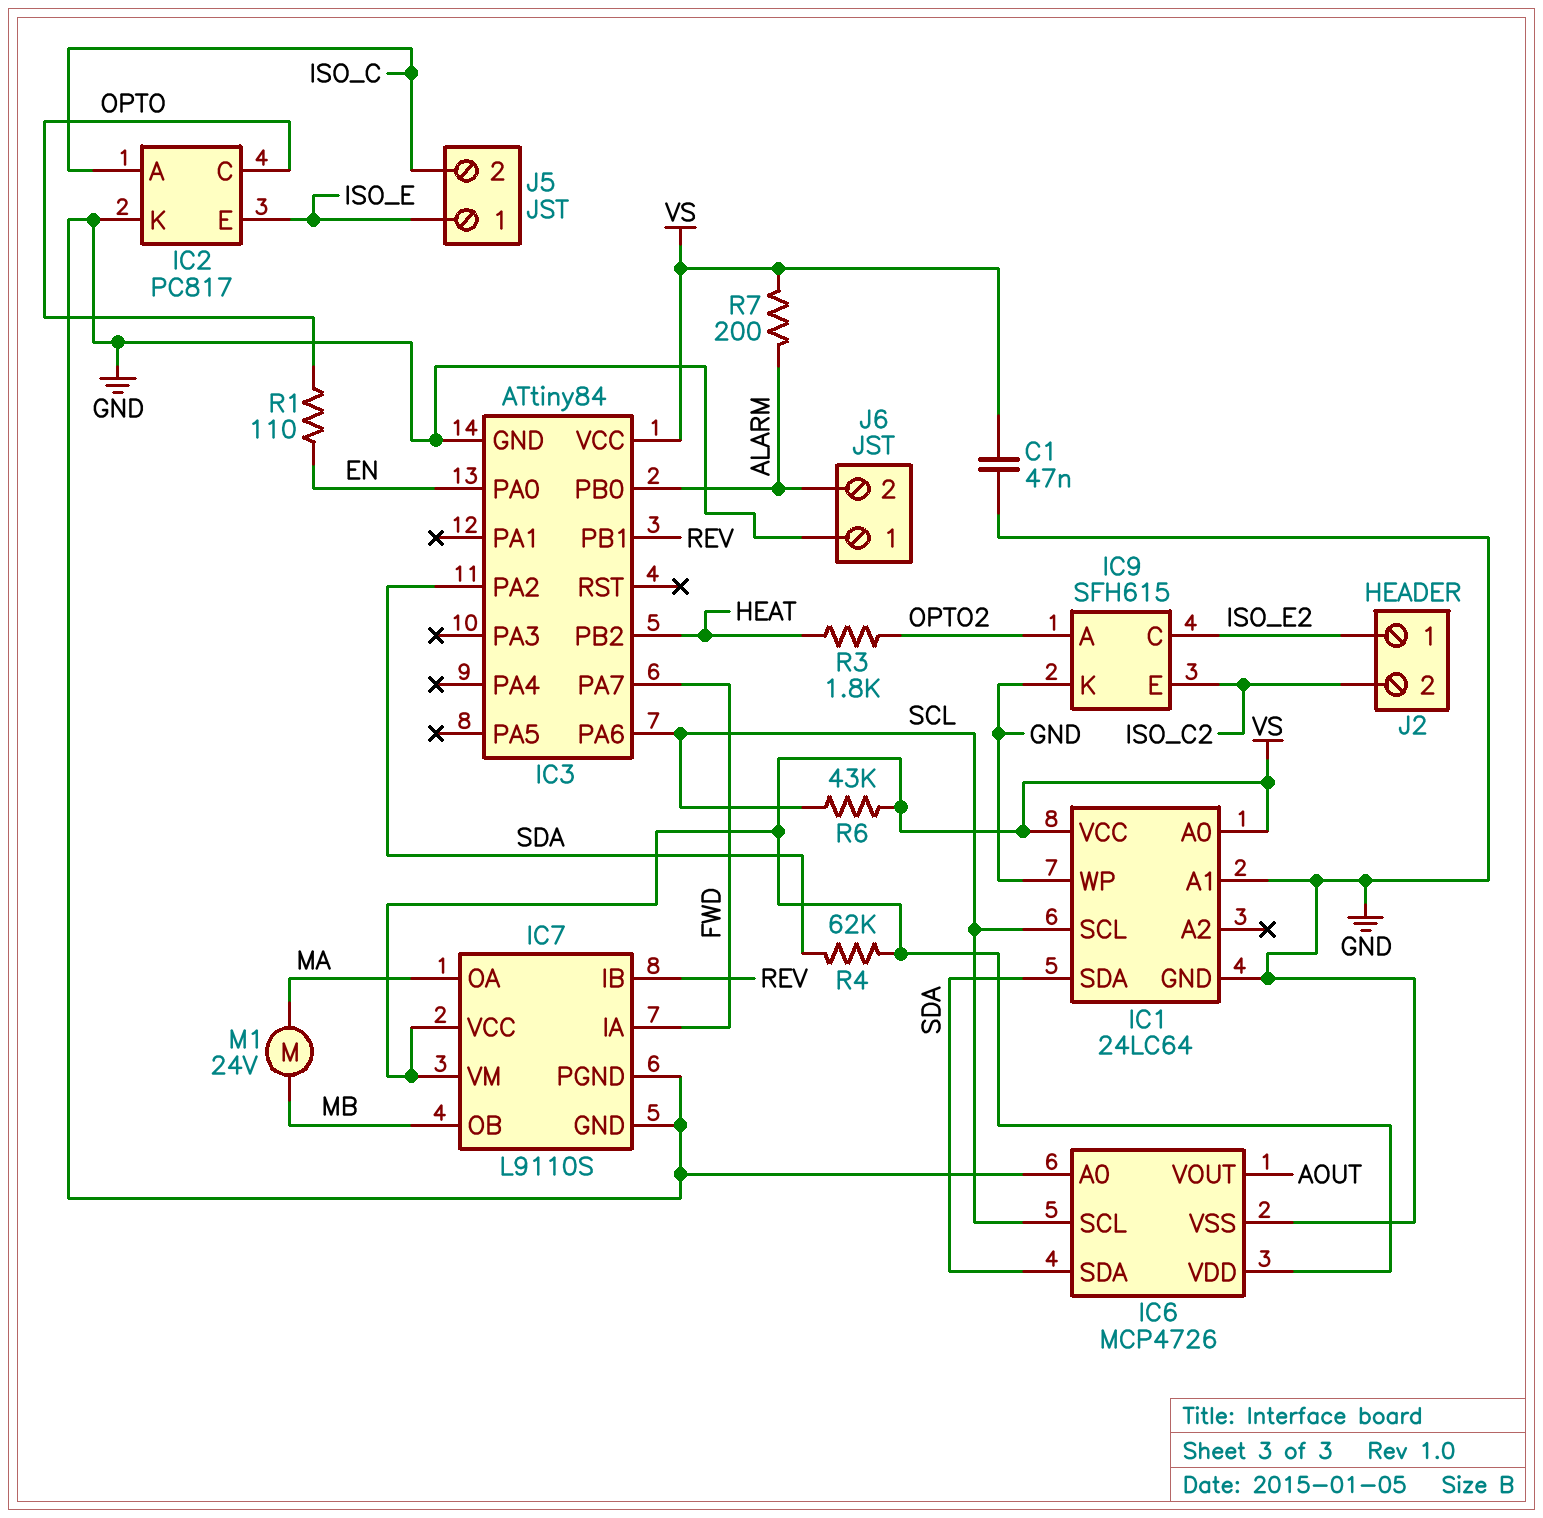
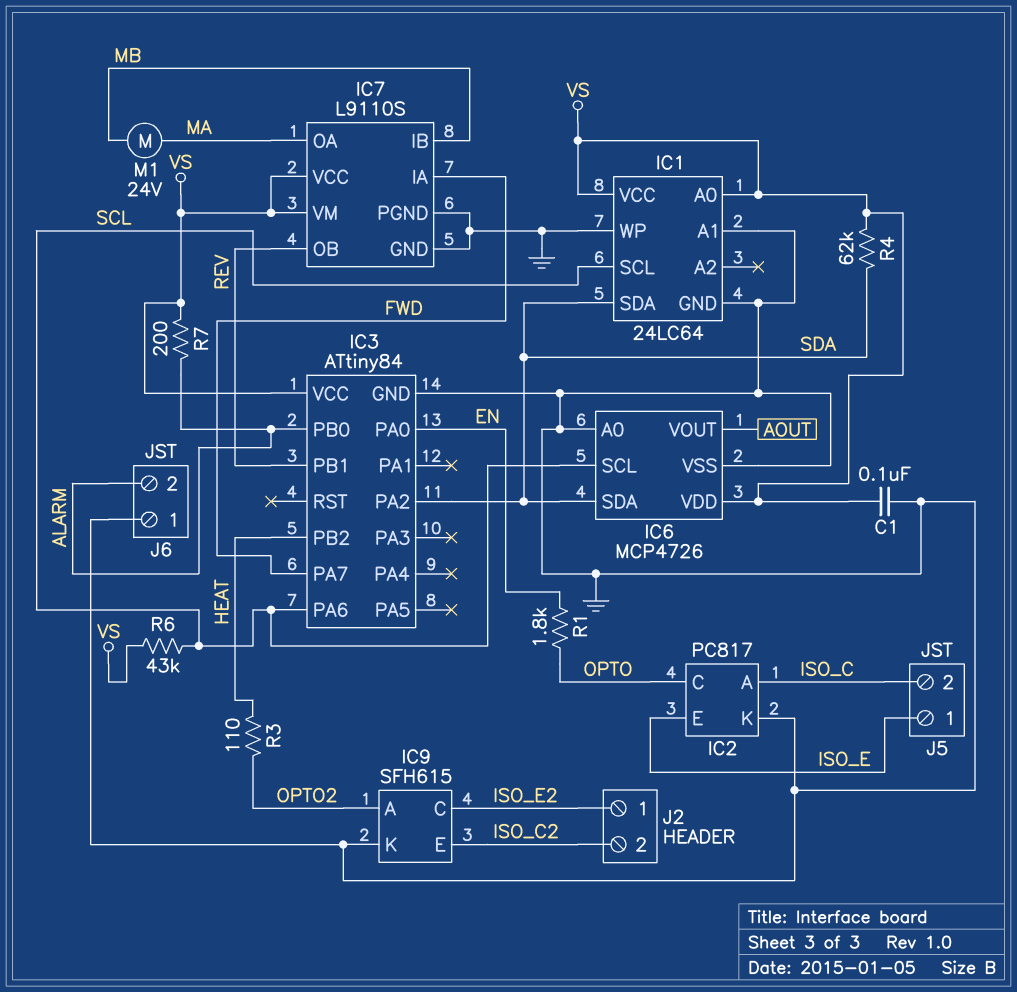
C1: 47nF (GND, VS) -> 100nF (GND, VS)
IC7 pin IB: REV -> MB
IC7 pin OB: MB -> REV
R1: 110 (EN, OPTO) -> 1.8k (EN, OPTO)
R3: 1.8k (HEAT, OPTO2) -> 110 (HEAT, OPTO2)

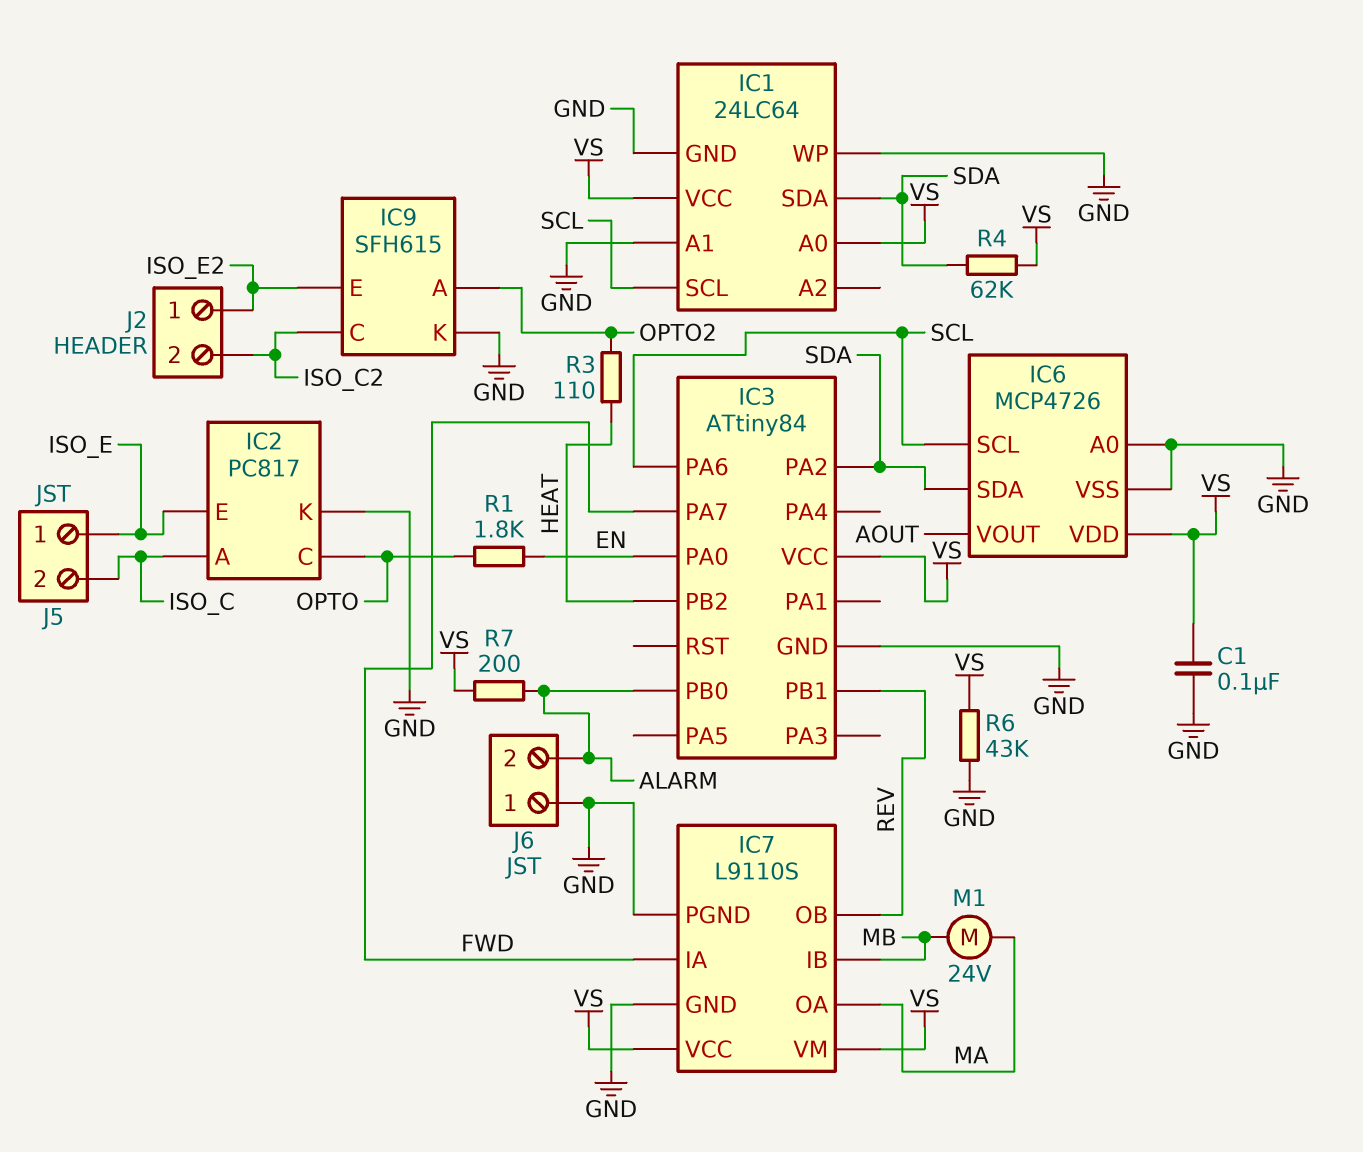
IC9 pin C: ISO_E2 -> ISO_C2
IC9 pin E: ISO_C2 -> ISO_E2
R6: 43k (SCL, VS) -> 43k (GND, VS)

